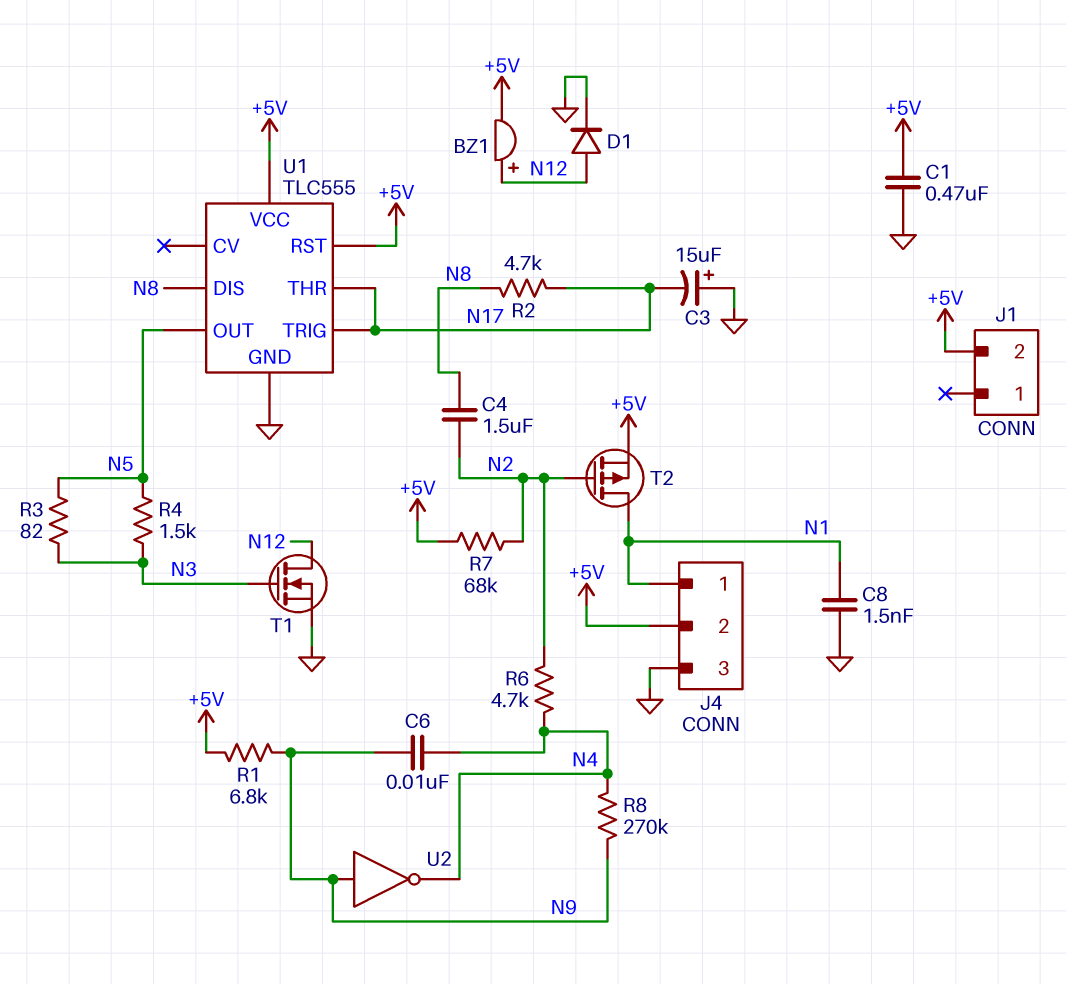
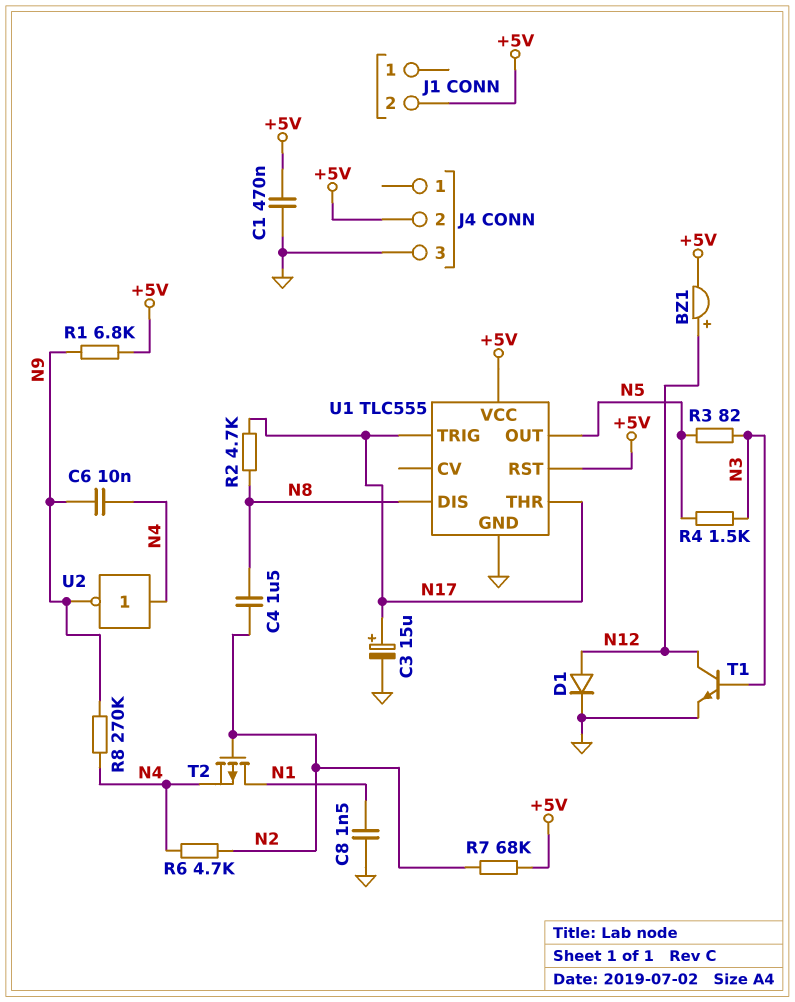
C3: 15uF (plus GND, minus N17) -> 15uF (plus N17, minus GND)
J4 pin 1: N1 -> none
T1: NMOS (G N3, D N12, S GND) -> NPN (B N3, C N12, E GND)
T2: PMOS (G N2, D N1, S +5V) -> PMOS (G N2, D N1, S N4)
U2: NOT (in N9, out N4) -> NOT (in N4, out N9)

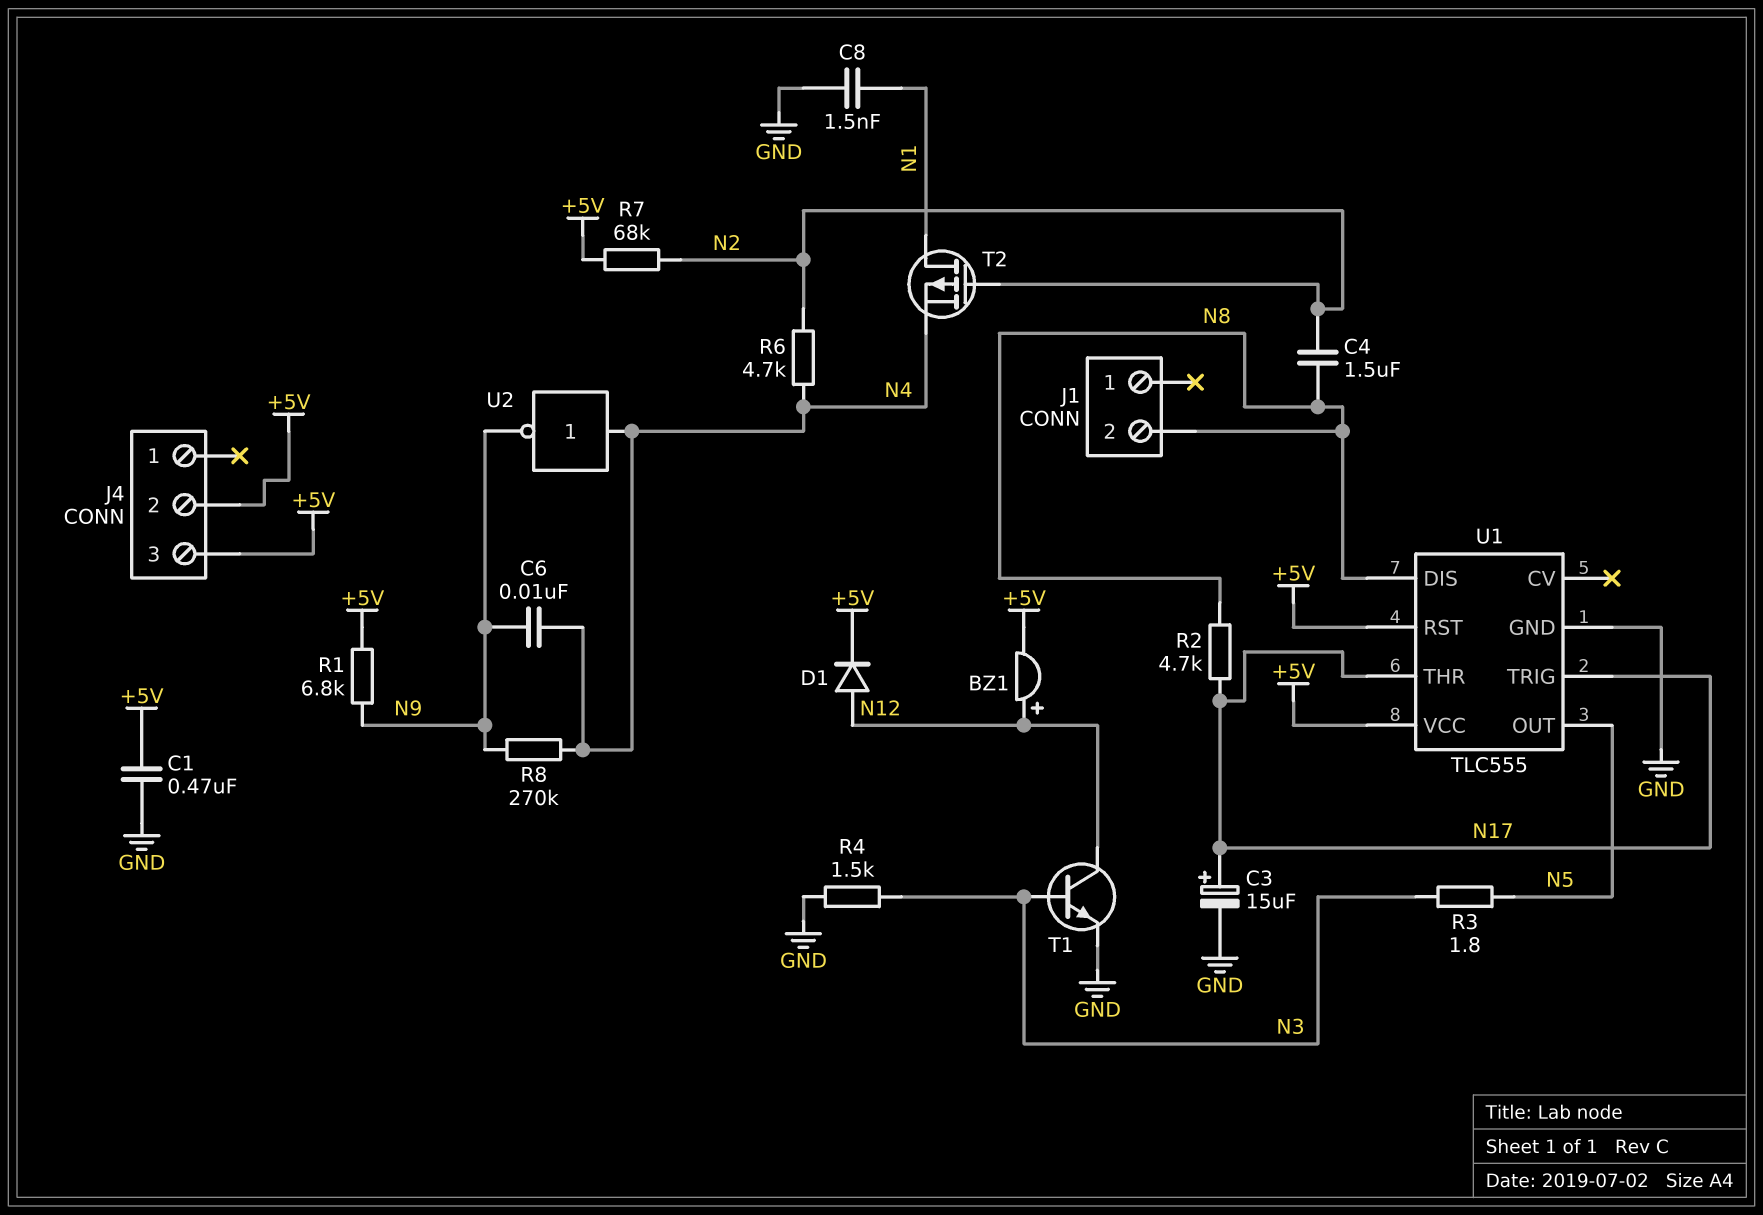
D1: diode (A N12, K GND) -> diode (A N12, K +5V)
J1 pin 2: +5V -> N8
J4 pin 3: GND -> +5V
R3: 82 (N3, N5) -> 1.8 (N3, N5)
R4: 1.5k (N3, N5) -> 1.5k (GND, N3)

